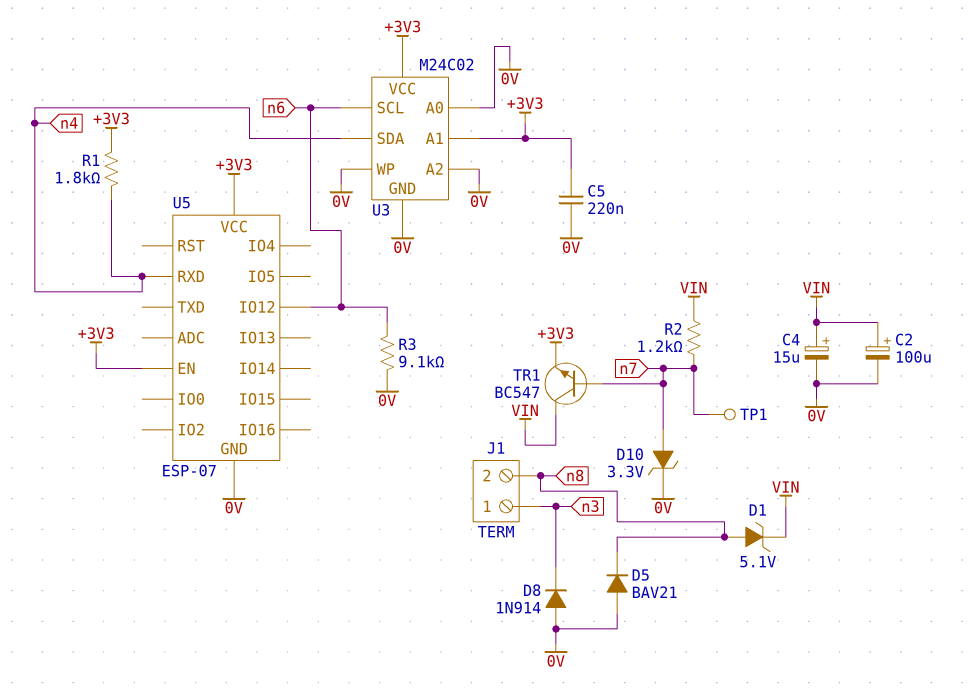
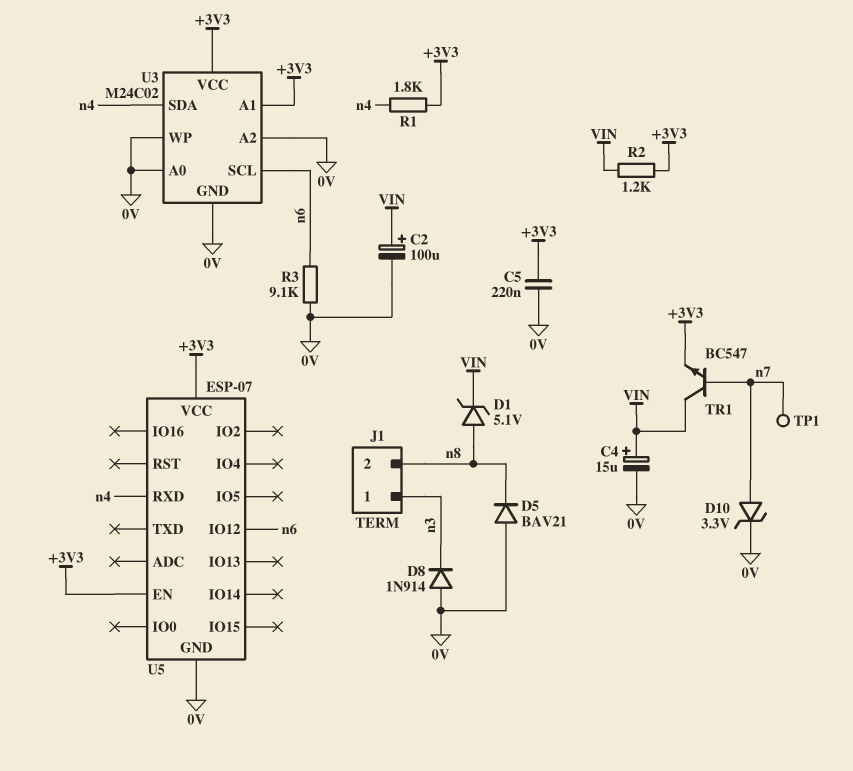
R2: 1.2k (VIN, n7) -> 1.2k (+3V3, VIN)

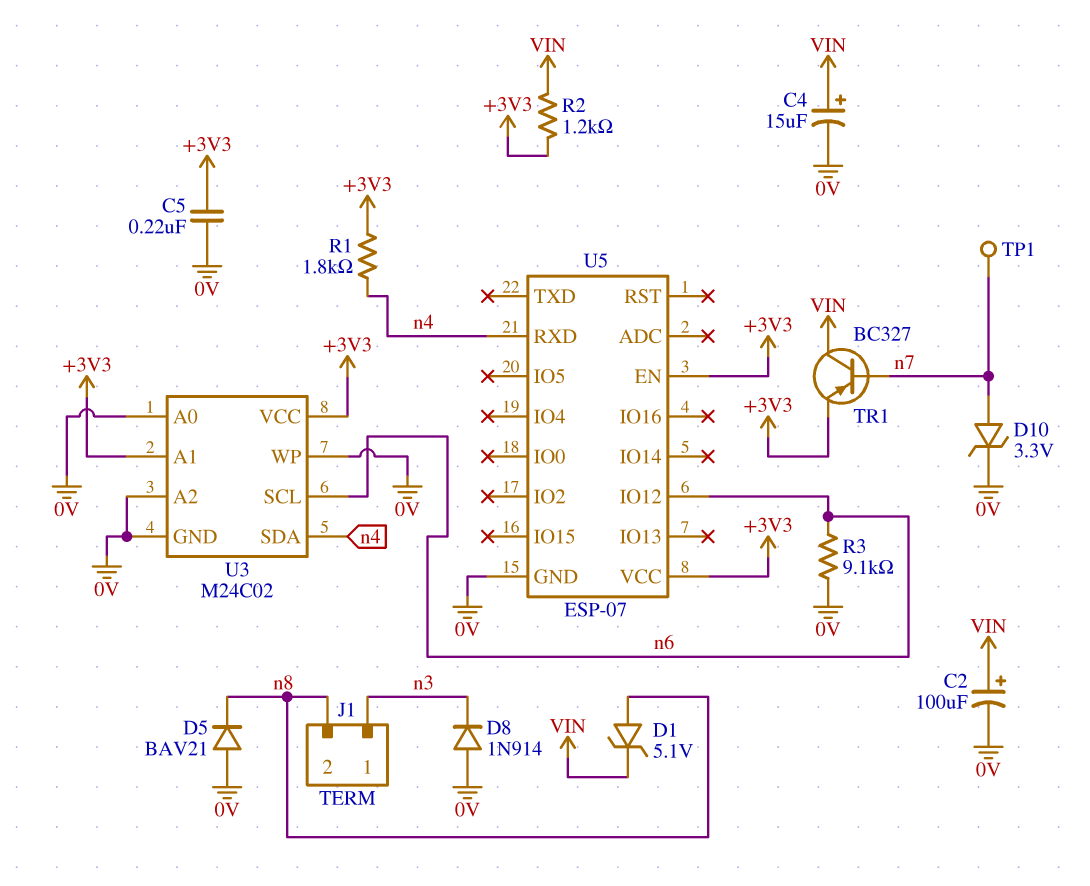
TR1: NPN BC547 (B n7, C VIN, E +3V3) -> PNP BC327 (B n7, C VIN, E +3V3)

